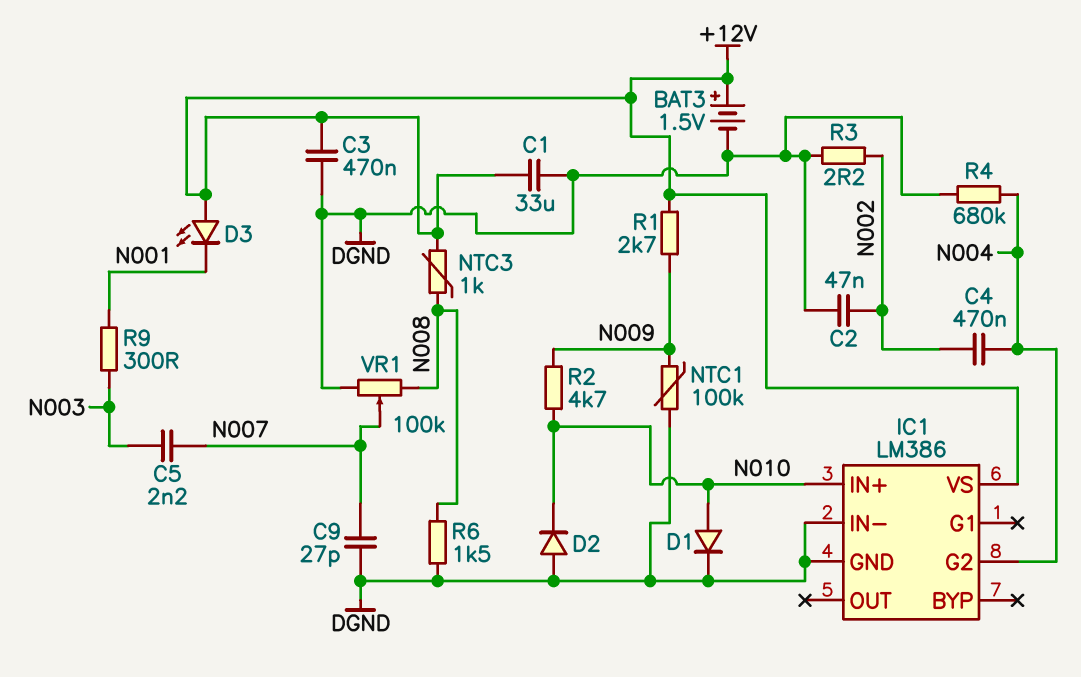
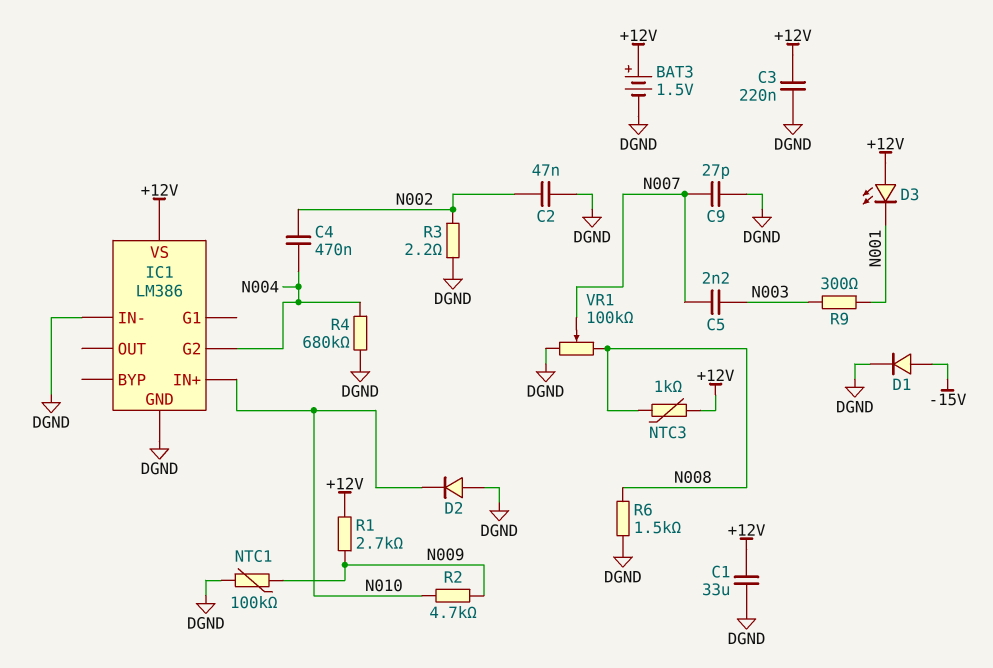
C3: 470nF (+12V, DGND) -> 220nF (+12V, DGND)
D1: diode (A N010, K DGND) -> diode (A -15V, K DGND)

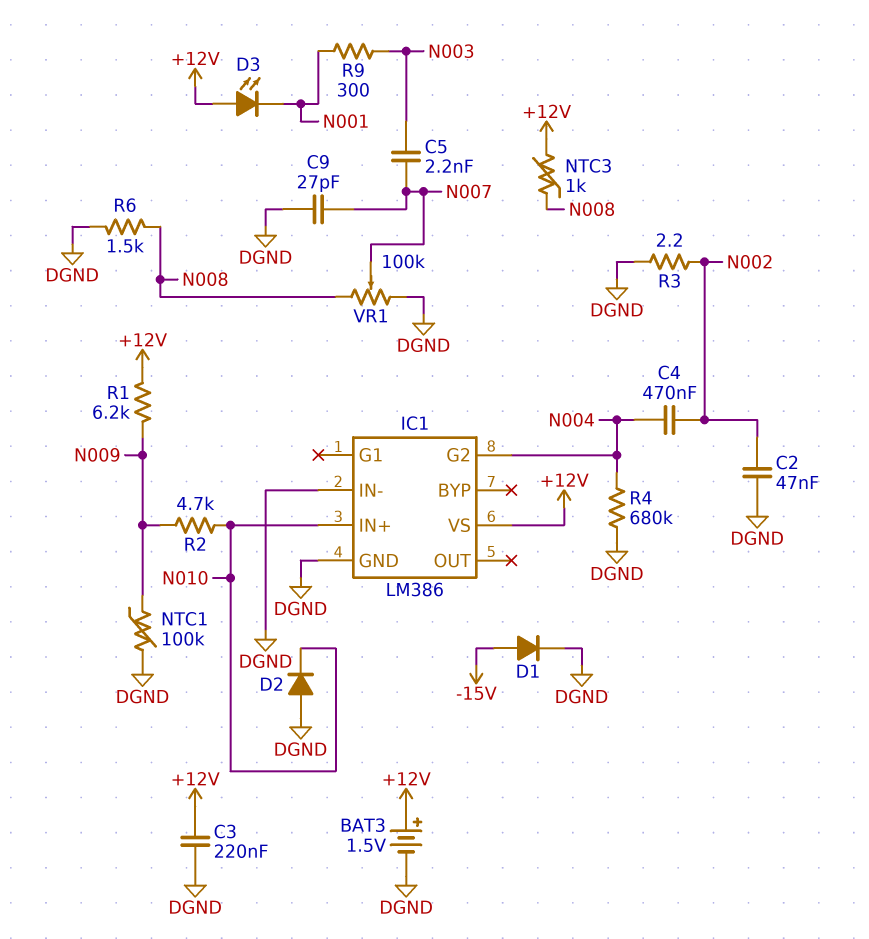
C1: 33uF (+12V, DGND) -> none
R1: 2.7k (+12V, N009) -> 6.2k (+12V, N009)

